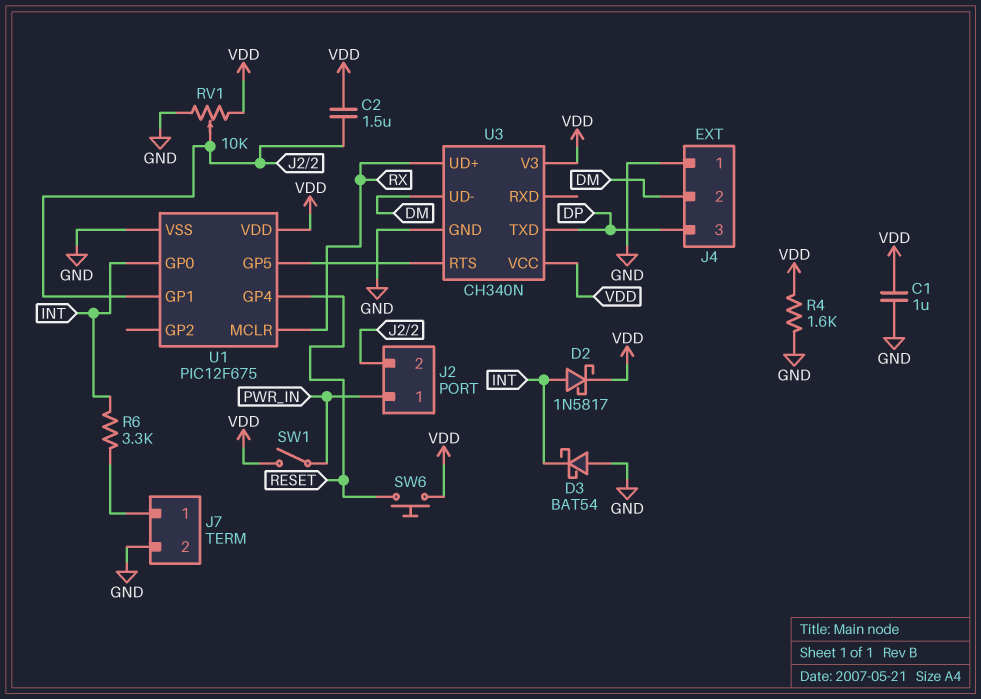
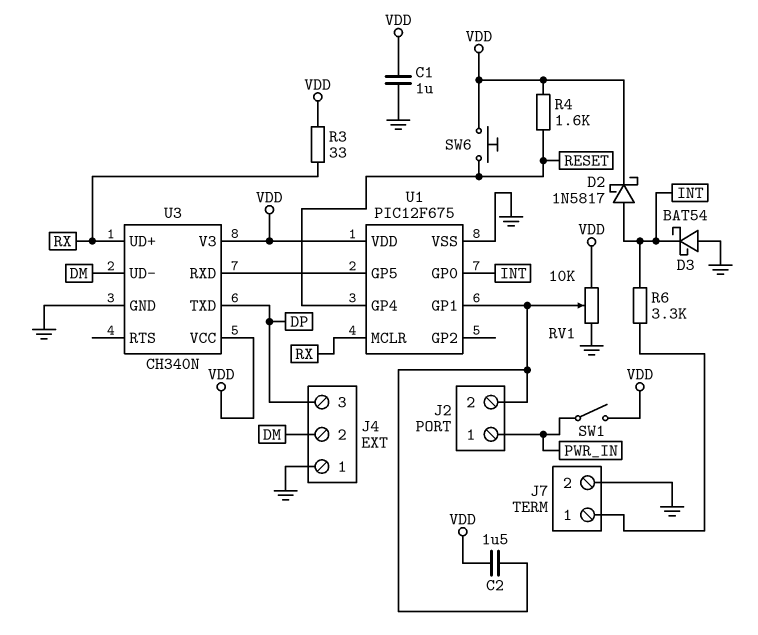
R3: none -> 33 (RX, VDD)
R4: 1.6k (GND, VDD) -> 1.6k (RESET, VDD)
U3 pin RTS: U1/GP5 -> none
U3 pin RXD: none -> U1/GP5

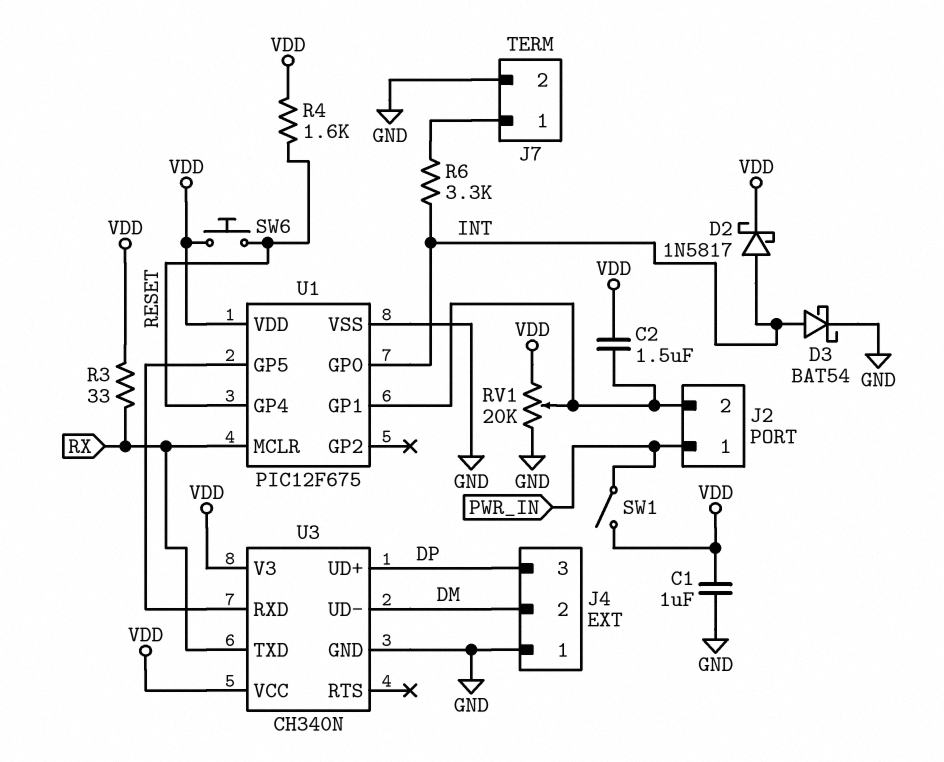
D3: schottky BAT54 (A GND, K INT) -> schottky BAT54 (A INT, K GND)
RV1: 10k (GND, VDD, wiper J2/2) -> 20k (GND, VDD, wiper J2/2)
U3 pin TXD: DP -> RX
U3 pin UD+: RX -> DP

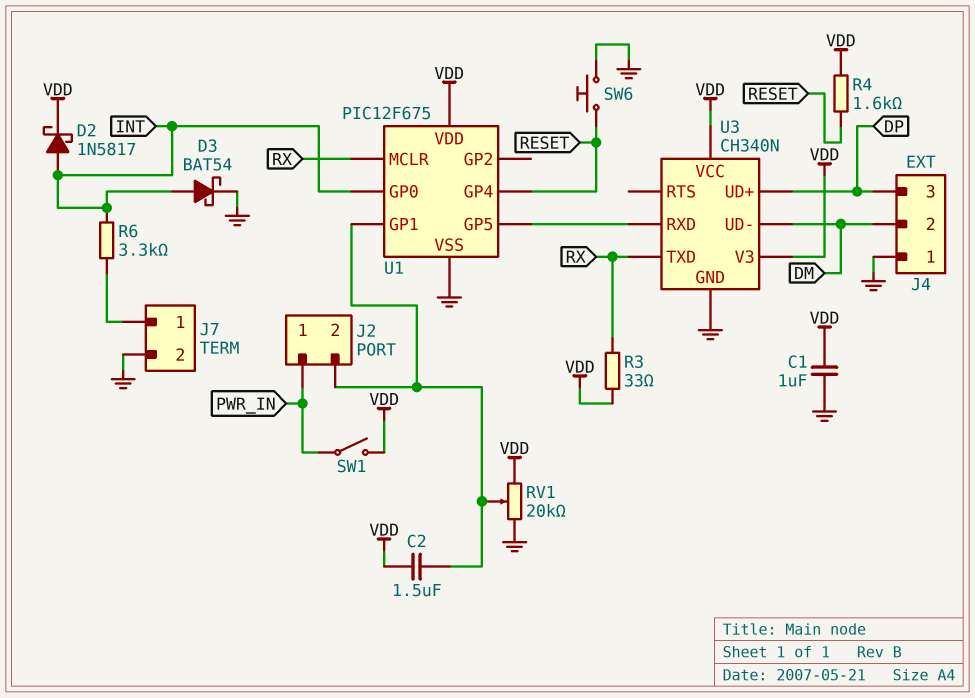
SW6: button (RESET, VDD) -> button (GND, RESET)

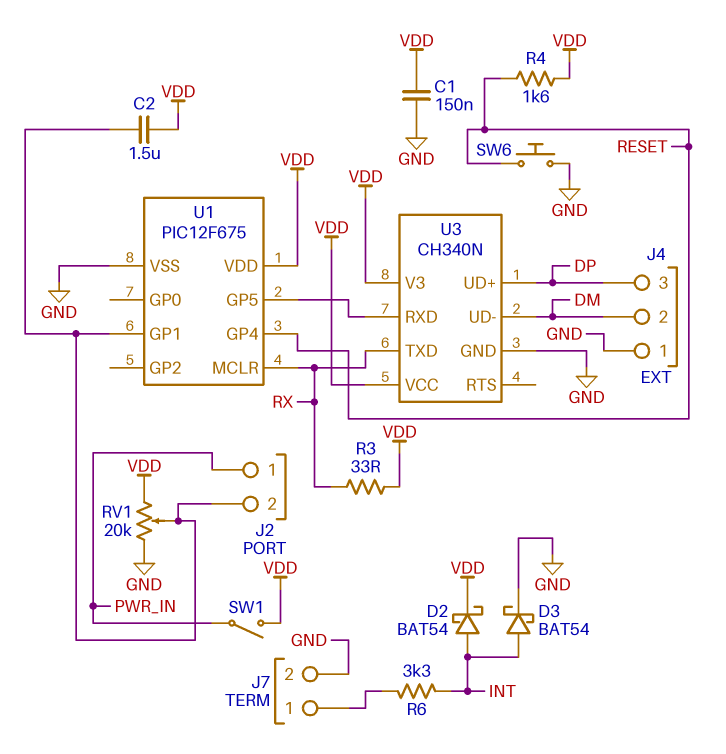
C1: 1uF (GND, VDD) -> 150nF (GND, VDD)
D2: schottky 1N5817 (A INT, K VDD) -> schottky BAT54 (A INT, K VDD)
U1 pin GP0: INT -> none

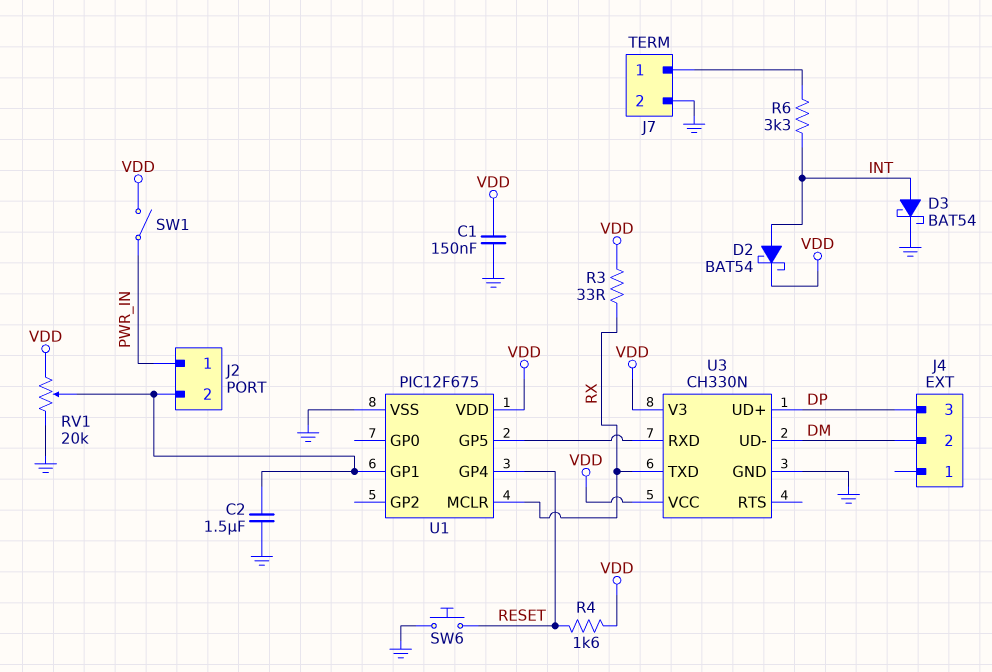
C2: 1.5uF (J2/2, VDD) -> 1.5uF (GND, J2/2)
J4 pin 1: GND -> none
U3: CH340N -> CH330N

